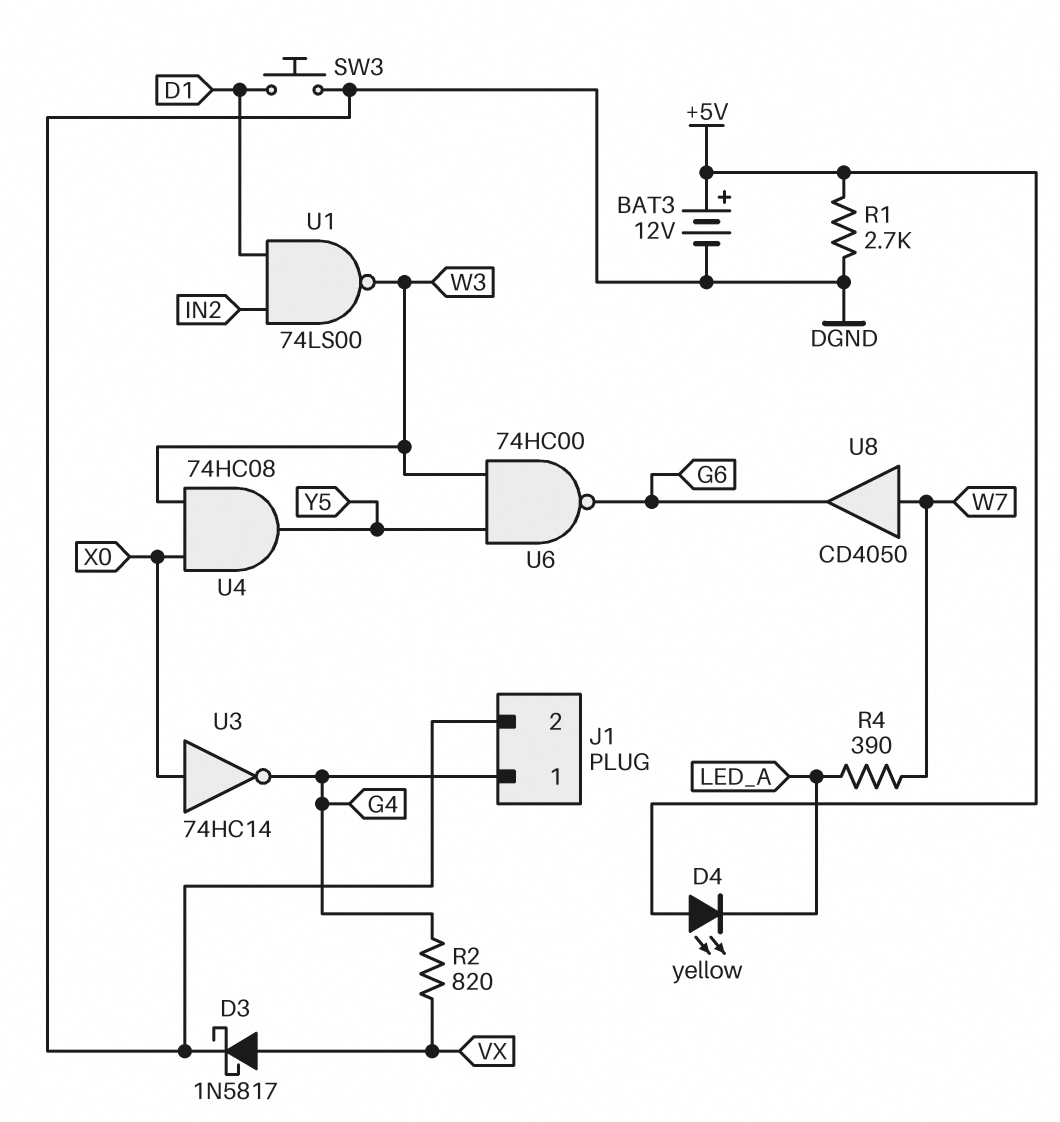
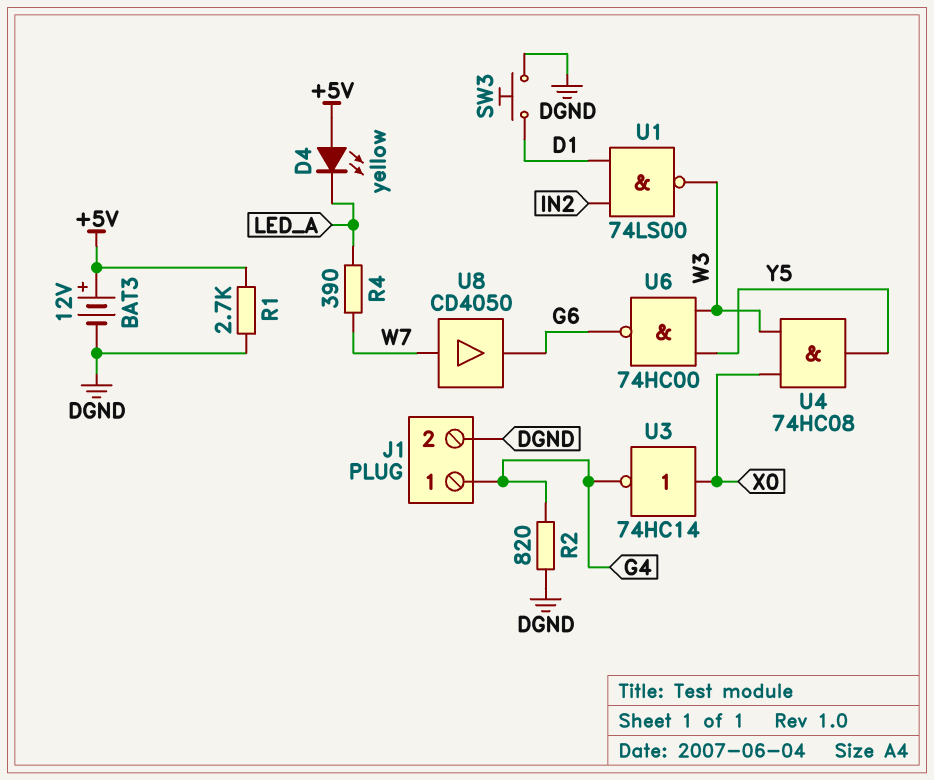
D3: schottky 1N5817 (A VX, K DGND) -> none
R2: 820 (G4, VX) -> 820 (DGND, G4)

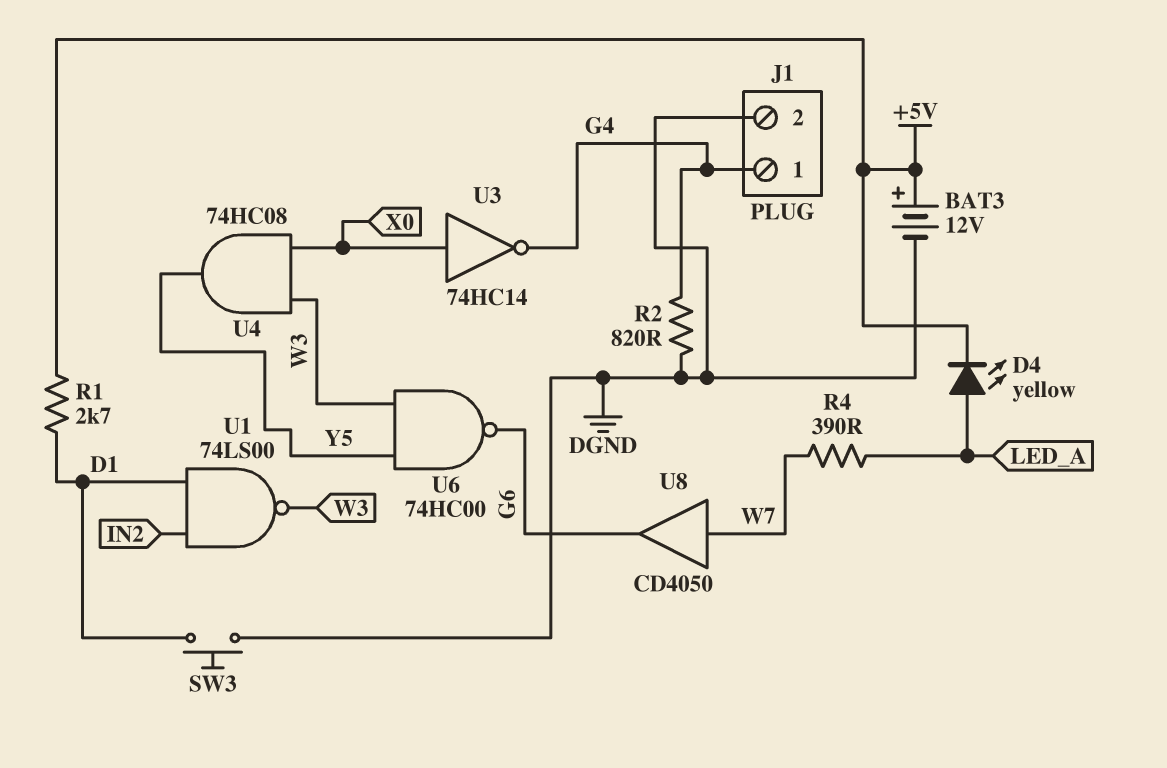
D4: LED yellow (A +5V, K LED_A) -> LED yellow (A LED_A, K +5V)
R1: 2.7k (+5V, DGND) -> 2.7k (+5V, D1)

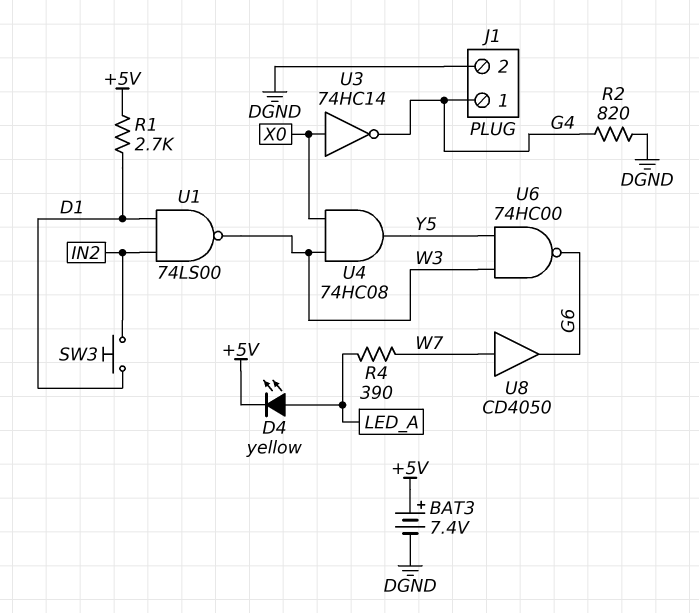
BAT3: 12V (plus +5V, minus DGND) -> 7.4V (plus +5V, minus DGND)
SW3: button (D1, DGND) -> button (D1, IN2)

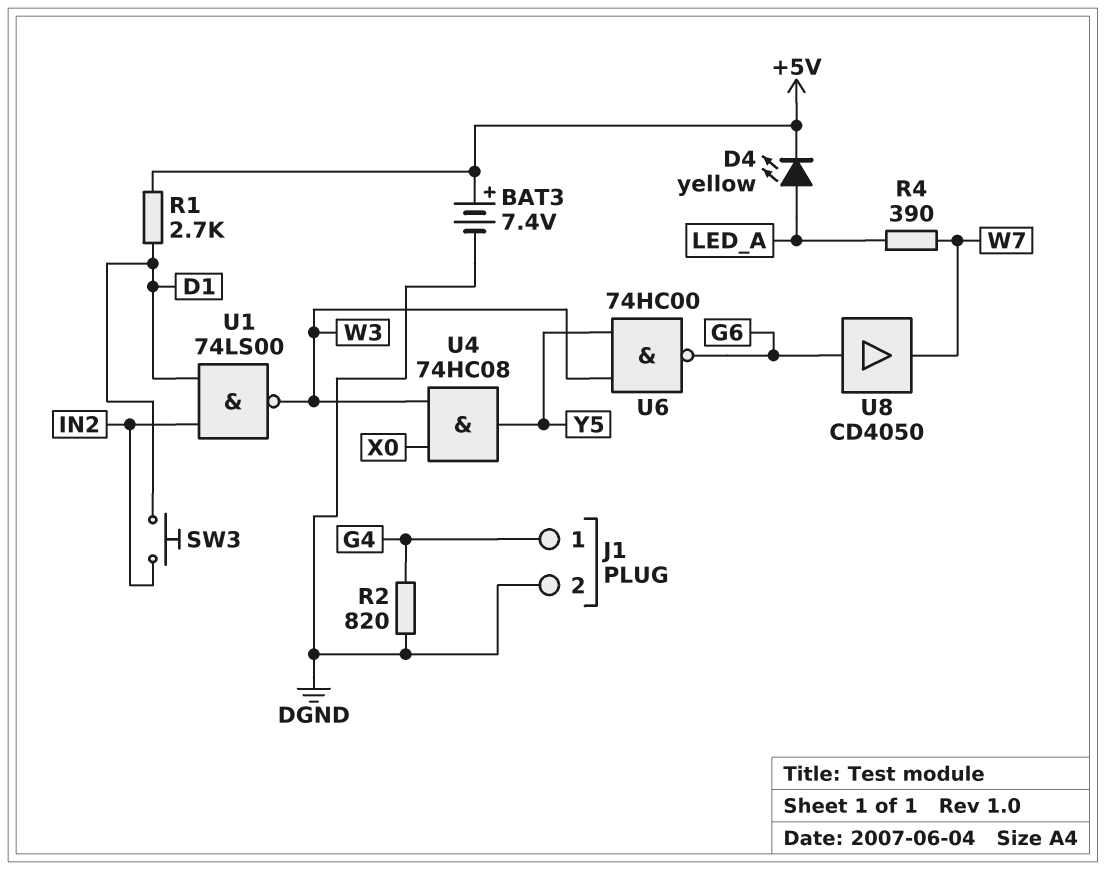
U3: NOT 74HC14 (in X0, out G4) -> none
U8: buffer CD4050 (in W7, out G6) -> buffer CD4050 (in G6, out W7)

